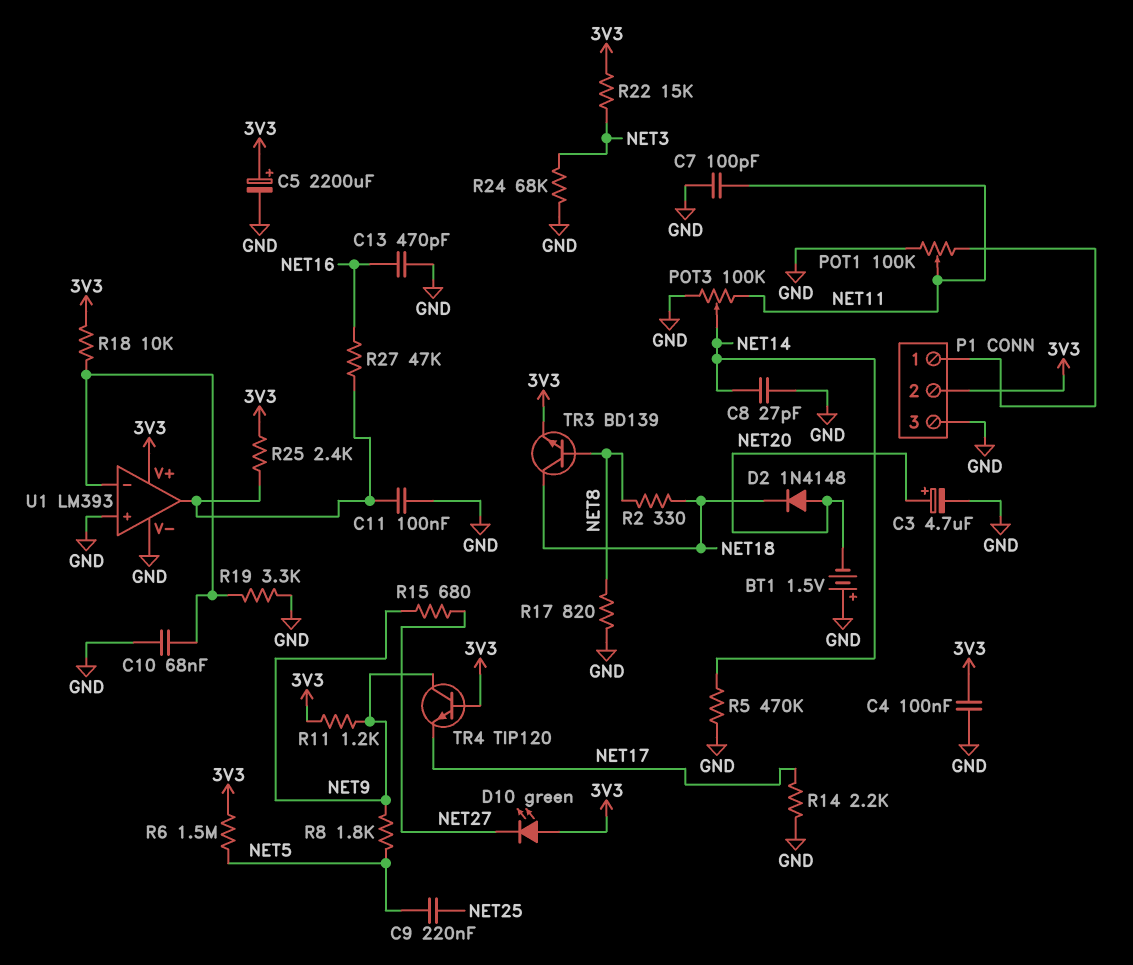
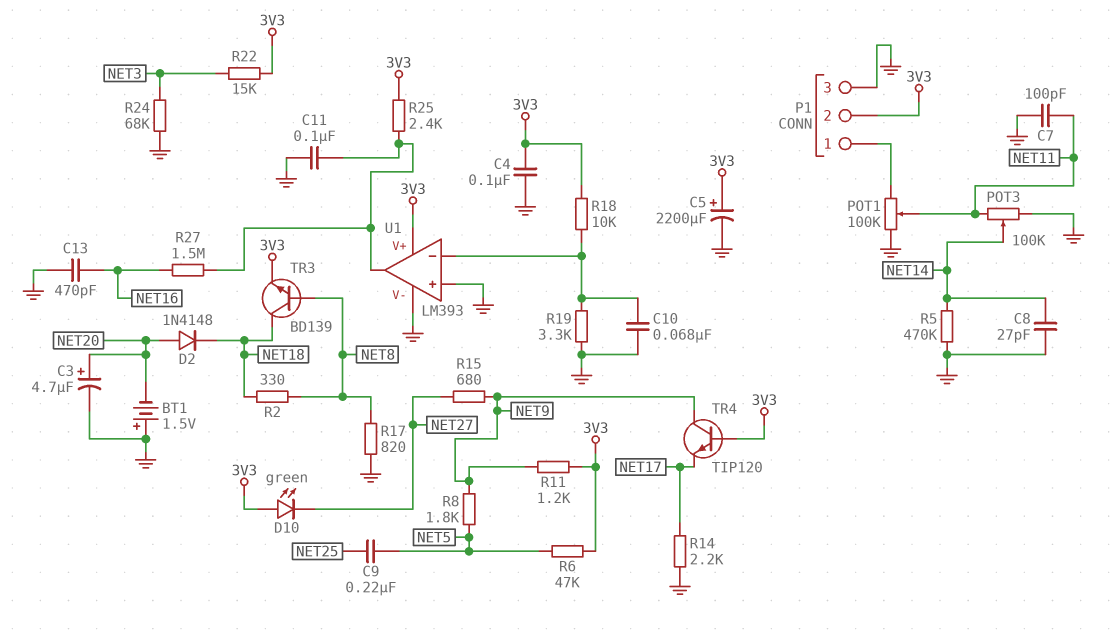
R6: 1.5M (3V3, NET5) -> 47k (3V3, NET5)
R27: 47k (NET16, U1/out) -> 1.5M (NET16, U1/out)

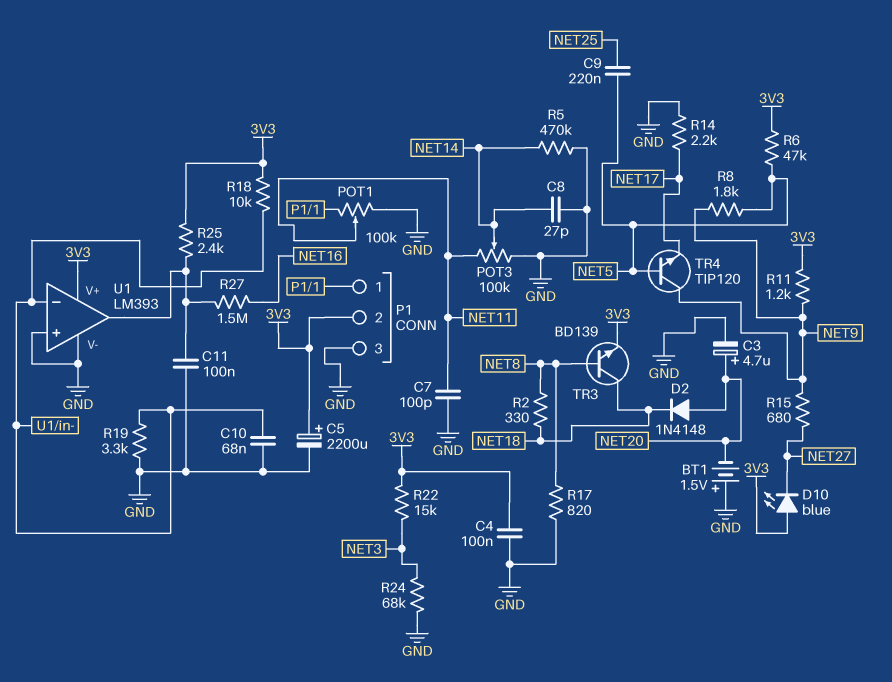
C13: 470pF (GND, NET16) -> none
D10: LED green (A 3V3, K NET27) -> LED blue (A 3V3, K NET27)
TR4: NPN TIP120 (B 3V3, C NET9, E NET17) -> NPN TIP120 (B NET5, C NET9, E NET17)

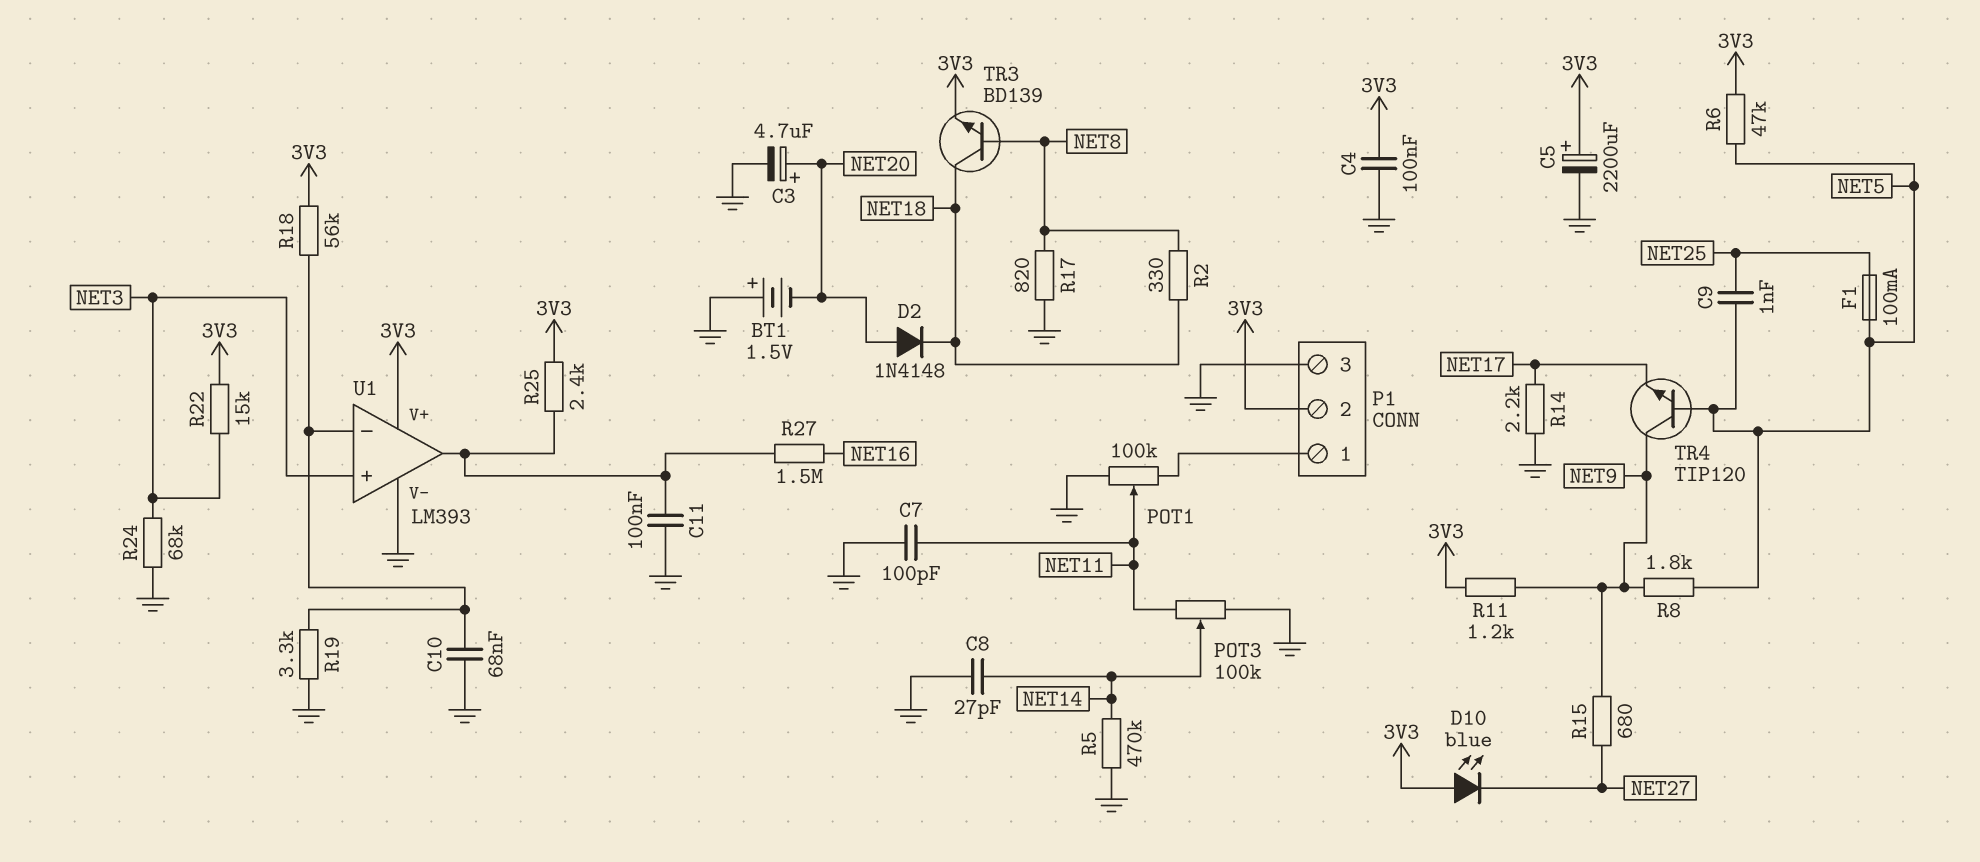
C9: 220nF (NET5, NET25) -> 1nF (NET5, NET25)
F1: none -> 100mA (NET5, NET25)
R18: 10k (3V3, U1/in-) -> 56k (3V3, U1/in-)
U1 pin in+: GND -> NET3

